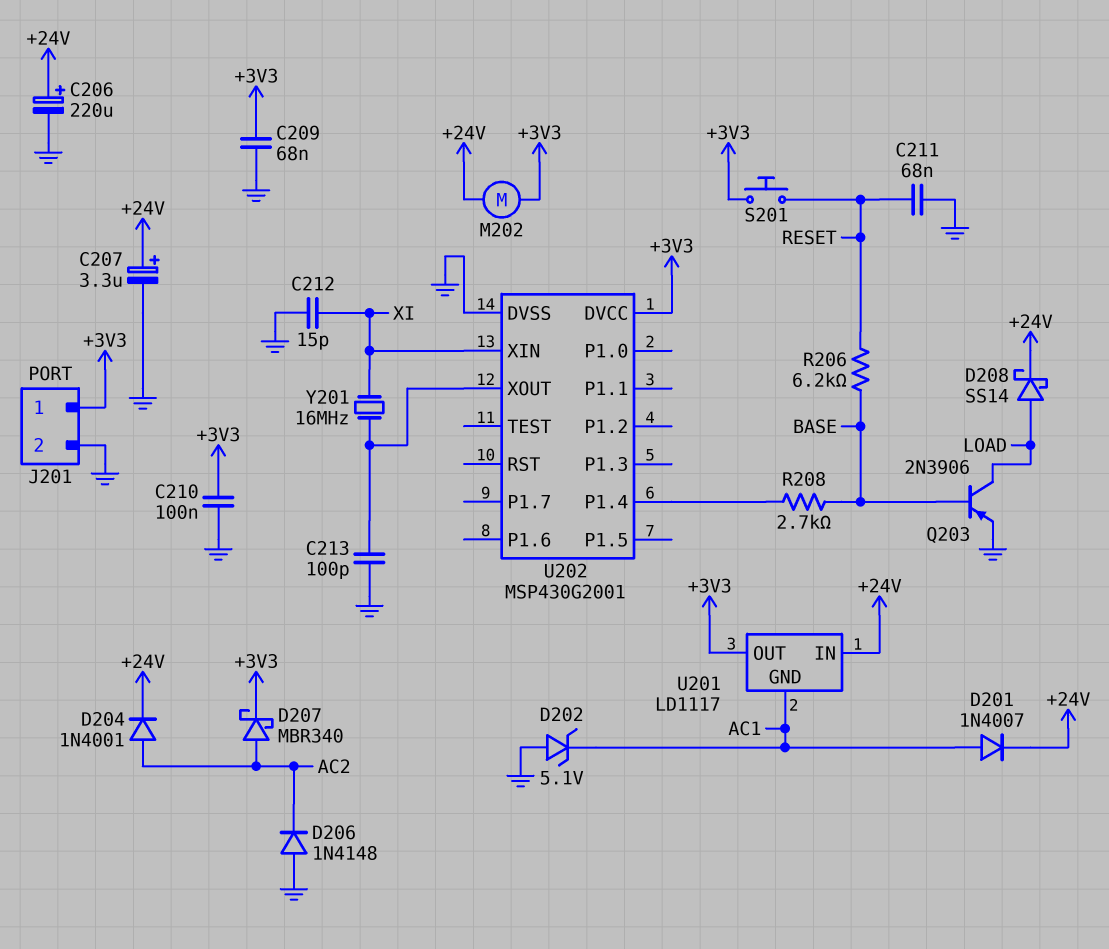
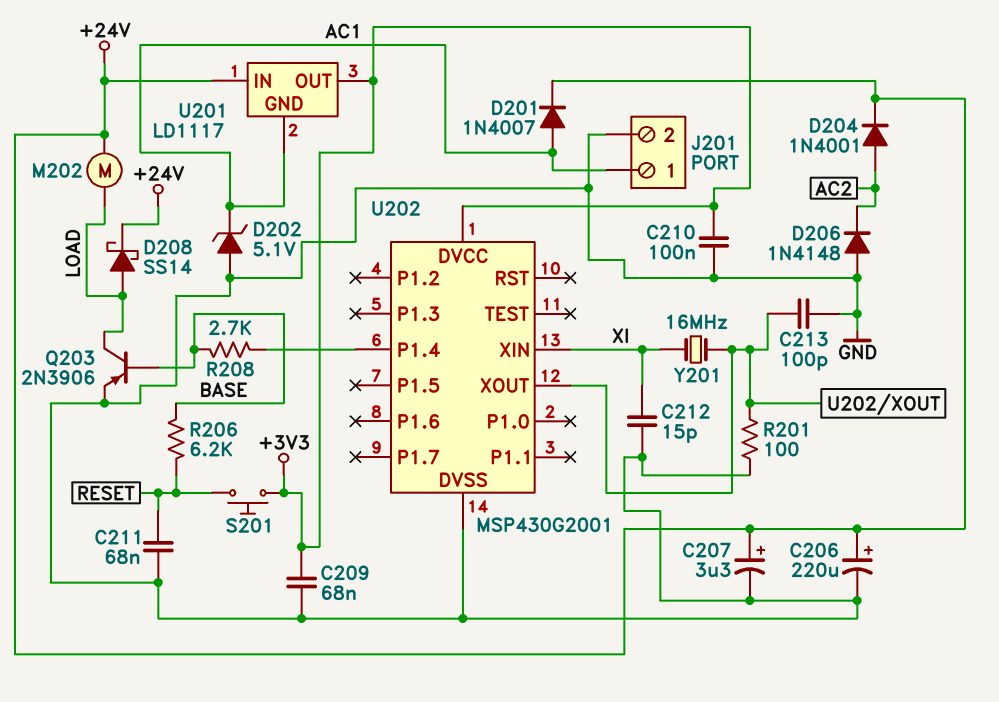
D207: schottky MBR340 (A AC2, K +3V3) -> none
J201 pin 1: +3V3 -> AC1
M202: motor (+3V3, +24V) -> motor (+24V, LOAD)
R201: none -> 100 (GND, U202/XOUT)

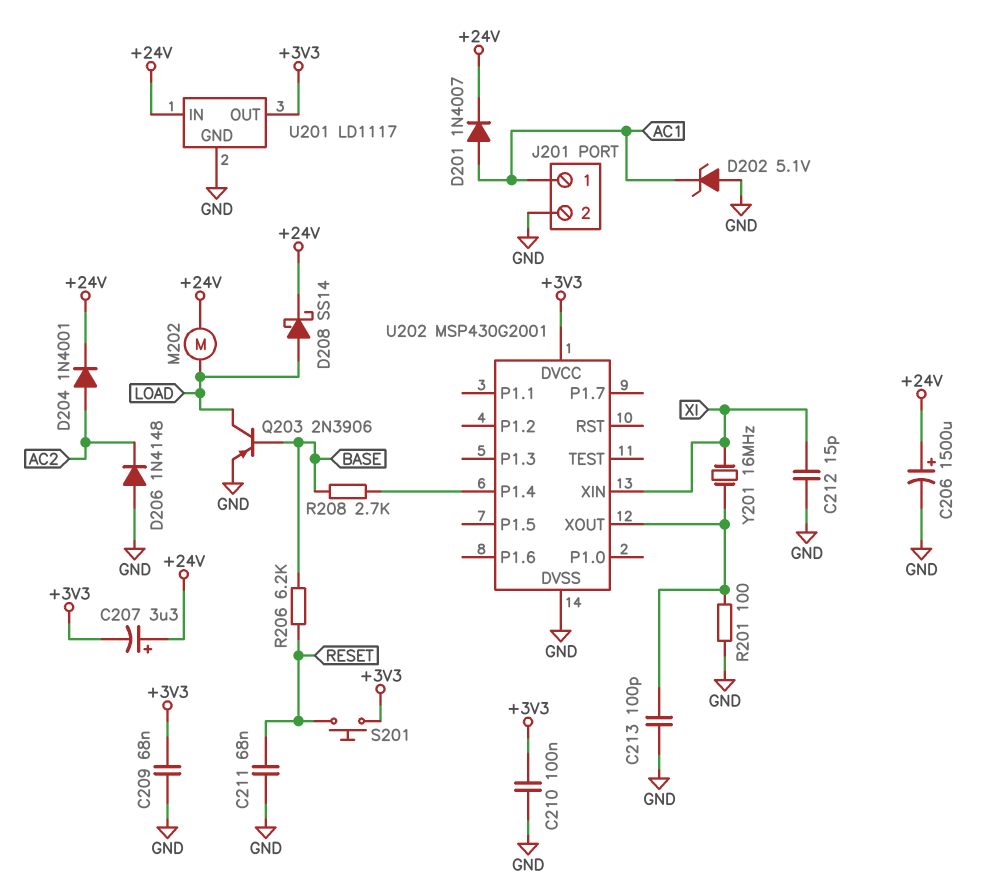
C206: 220uF (plus +24V, minus GND) -> 1500uF (plus +24V, minus GND)
C207: 3.3uF (plus +24V, minus GND) -> 3.3uF (plus +24V, minus +3V3)
U201 pin GND: AC1 -> GND

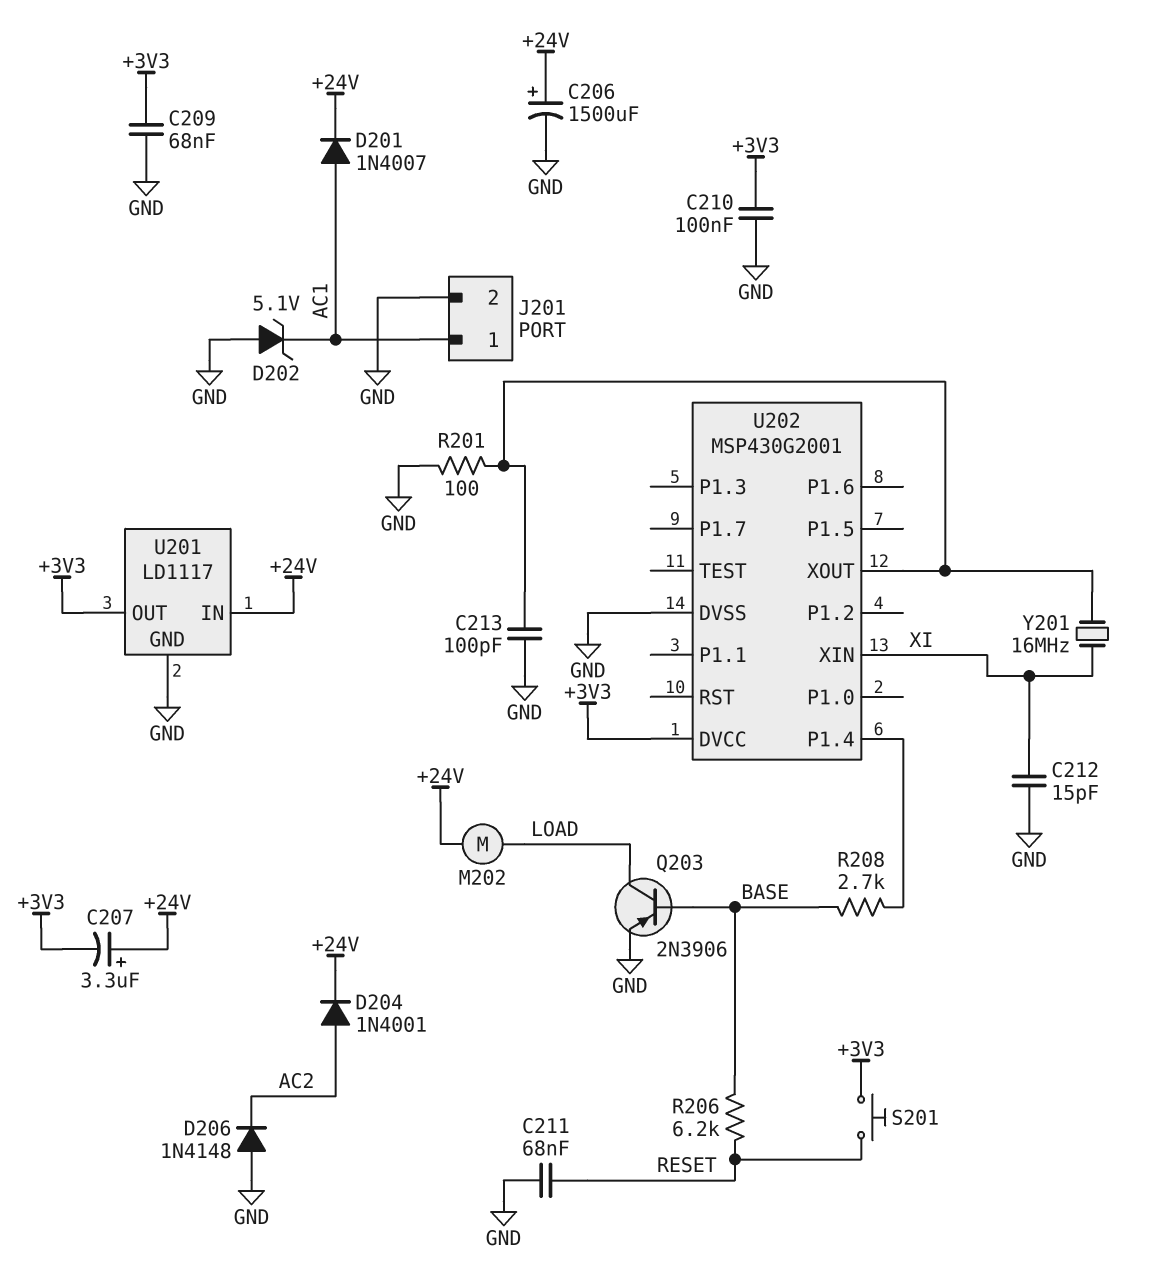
D208: schottky SS14 (A LOAD, K +24V) -> none

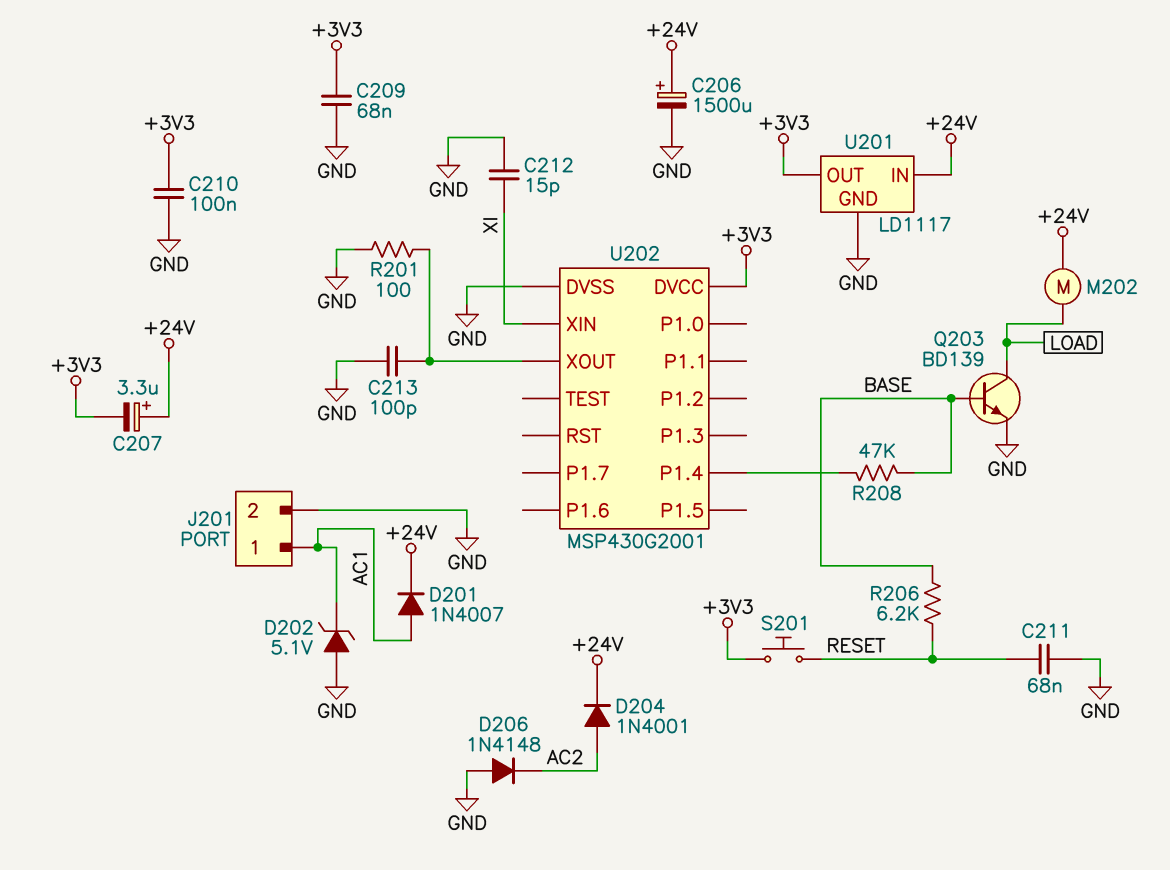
Q203: PNP 2N3906 (B BASE, C LOAD, E GND) -> NPN BD139 (B BASE, C LOAD, E GND)
R208: 2.7k (BASE, U202/P1.4) -> 47k (BASE, U202/P1.4)
Y201: 16MHz (U202/XOUT, XI) -> none

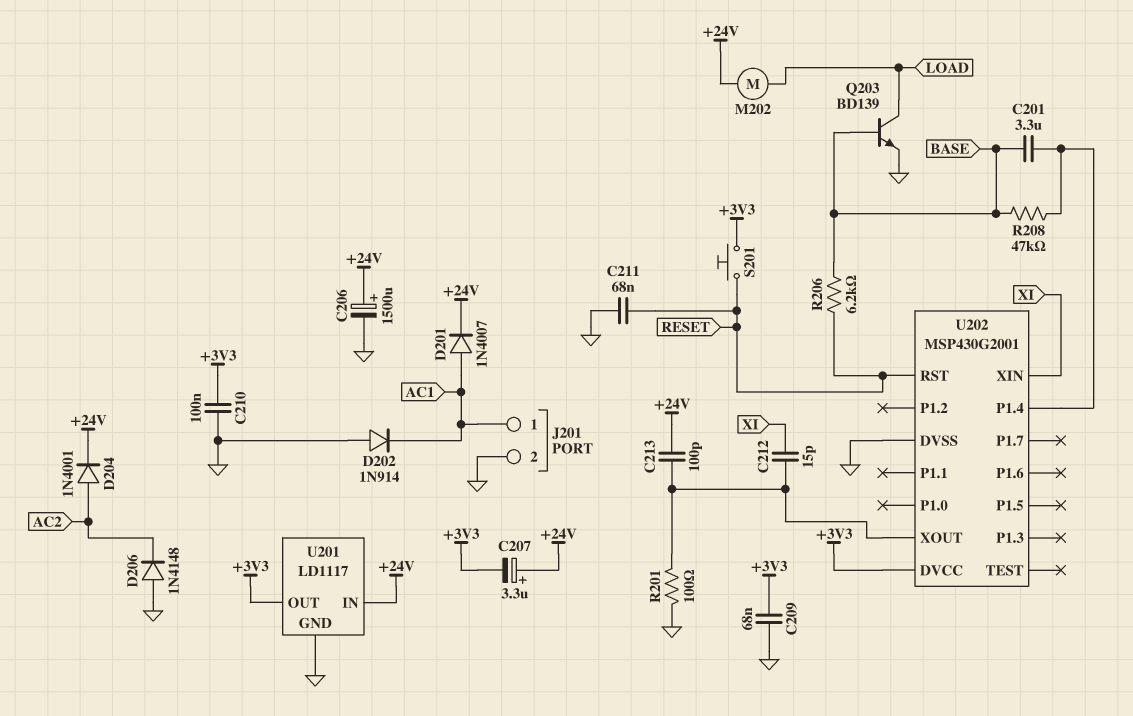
C201: none -> 3.3uF (BASE, U202/P1.4)
C212: 15pF (GND, XI) -> 15pF (U202/XOUT, XI)
C213: 100pF (GND, U202/XOUT) -> 100pF (+24V, U202/XOUT)
D202: zener 5.1V (A GND, K AC1) -> diode 1N914 (A GND, K AC1)
U202 pin RST: none -> RESET

